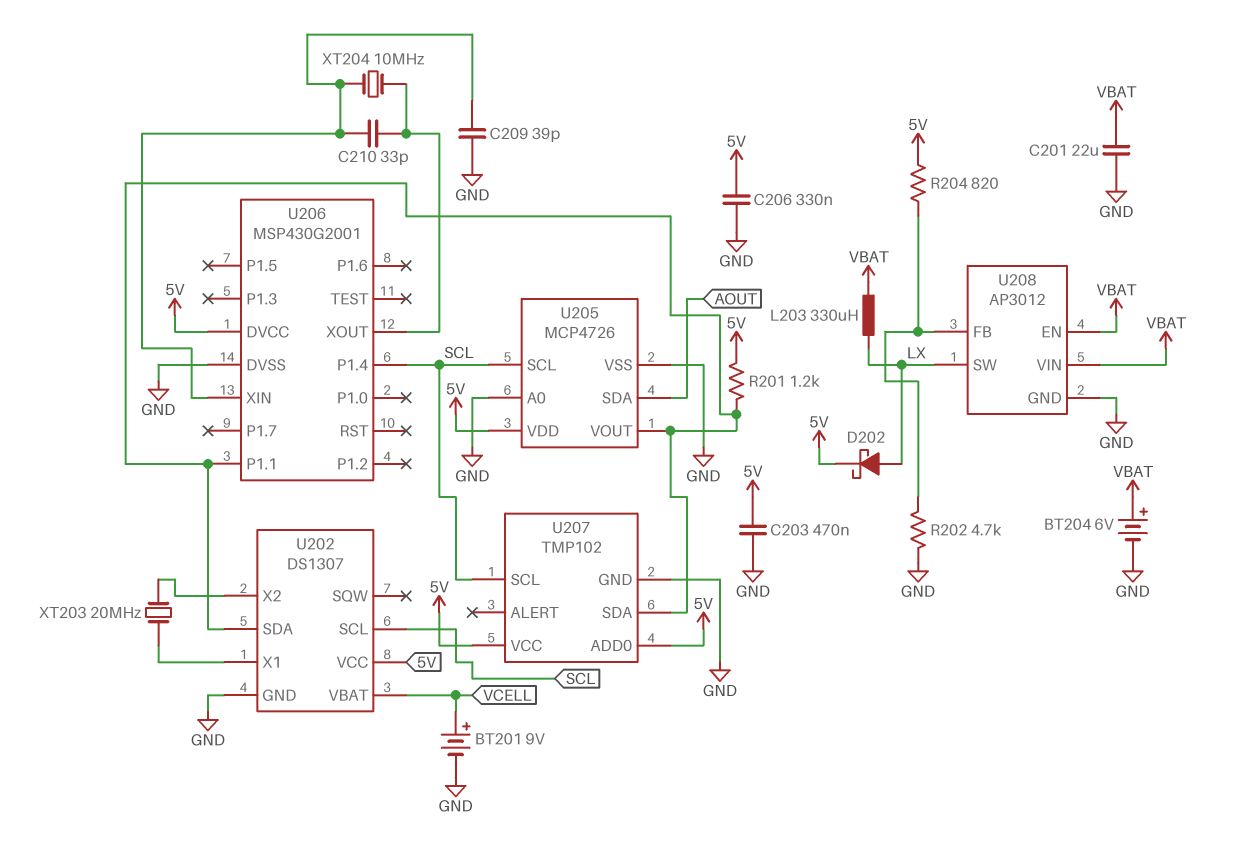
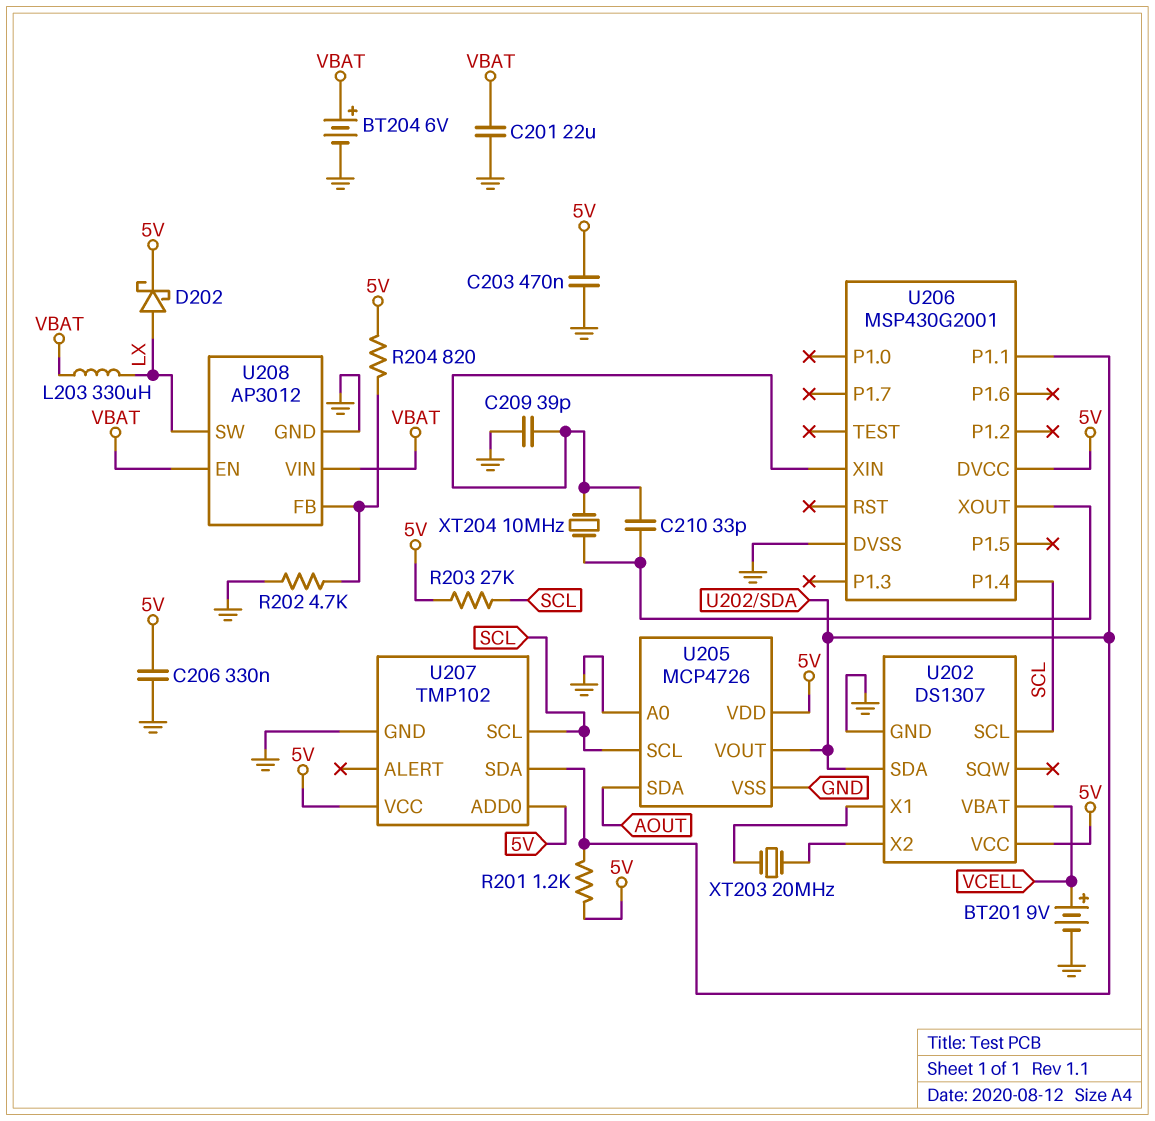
R203: none -> 27k (5V, SCL)

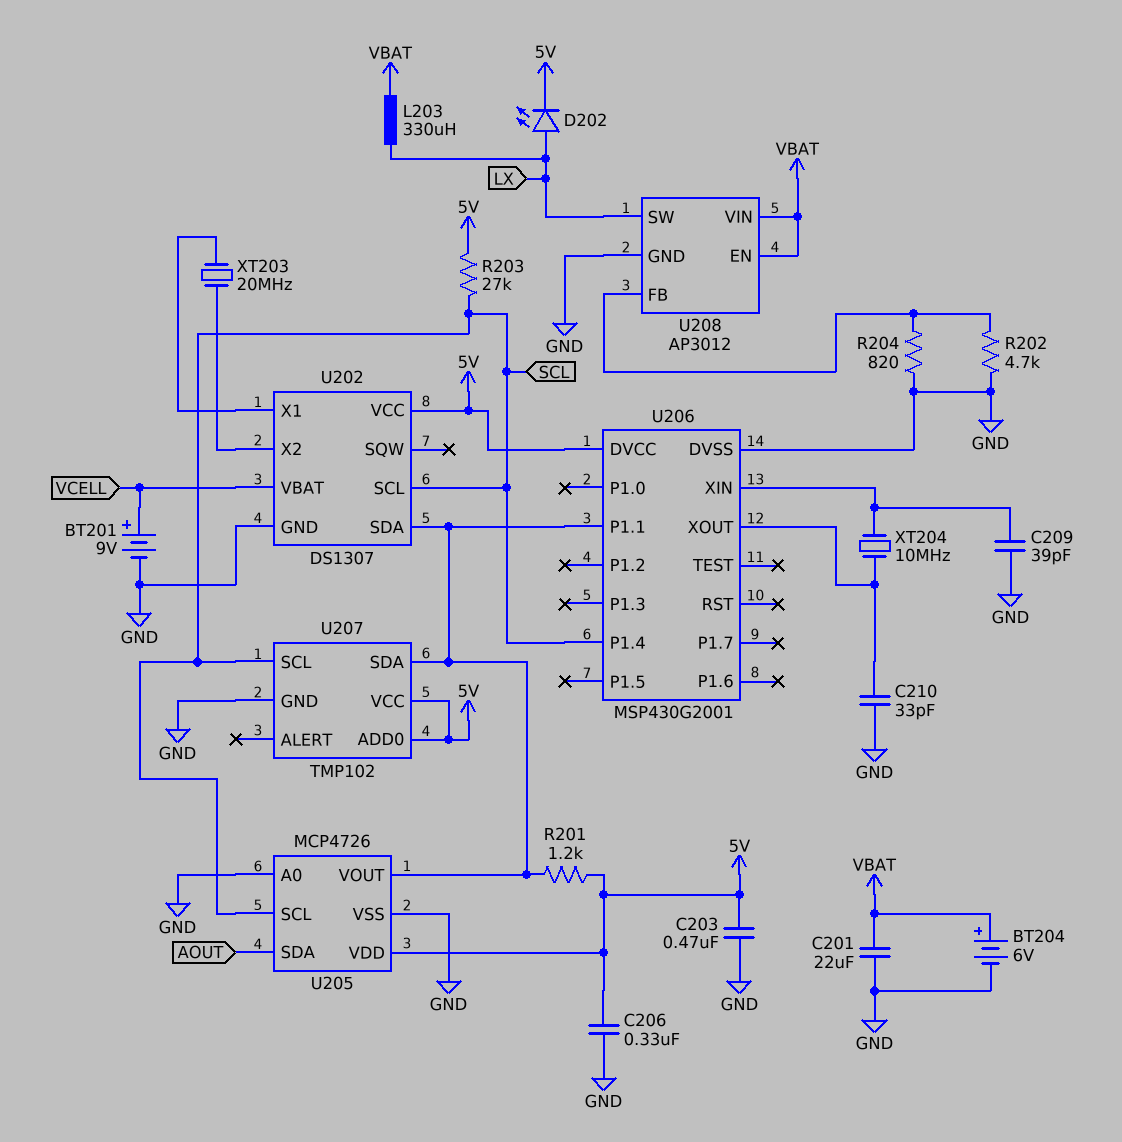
C210: 33pF (U206/XIN, U206/XOUT) -> 33pF (GND, U206/XOUT)
D202: schottky (A LX, K 5V) -> LED (A LX, K 5V)
R204: 820 (5V, U208/FB) -> 820 (GND, U208/FB)

